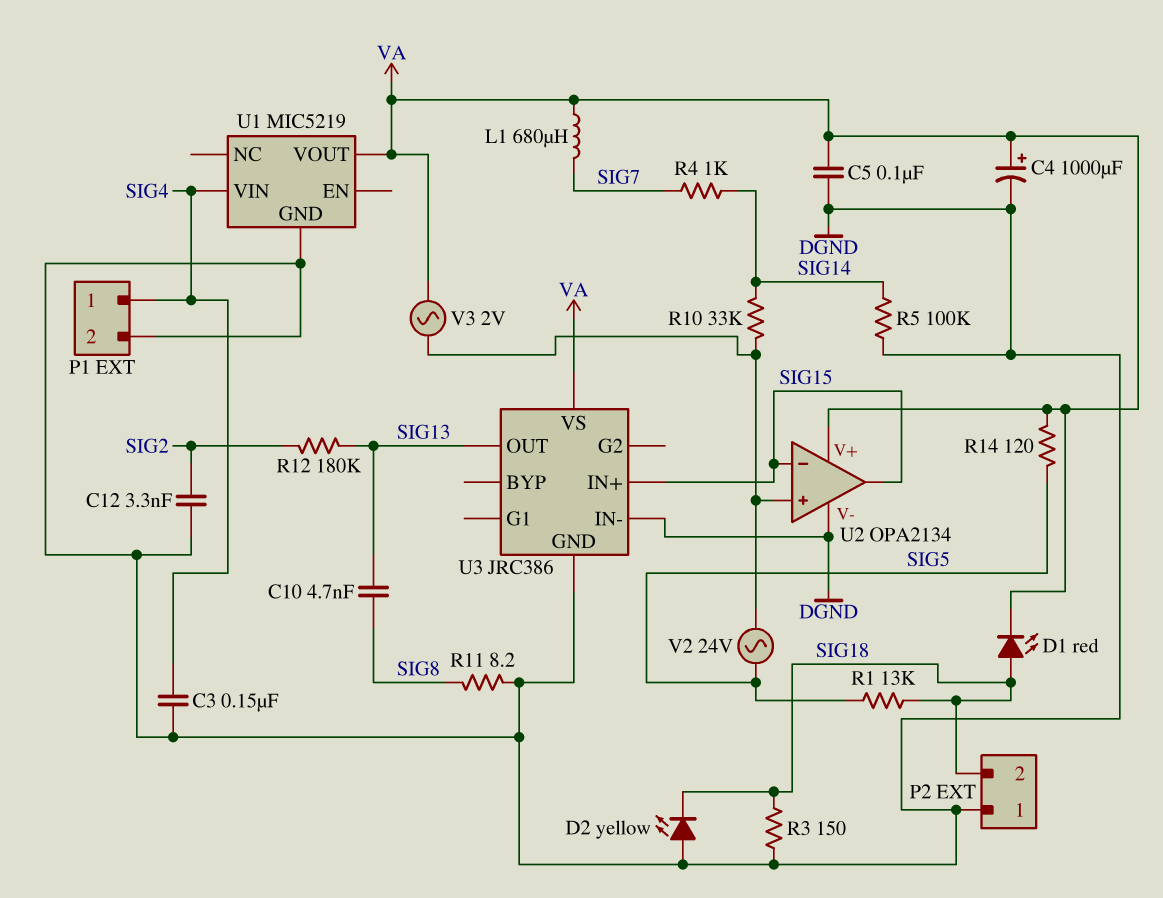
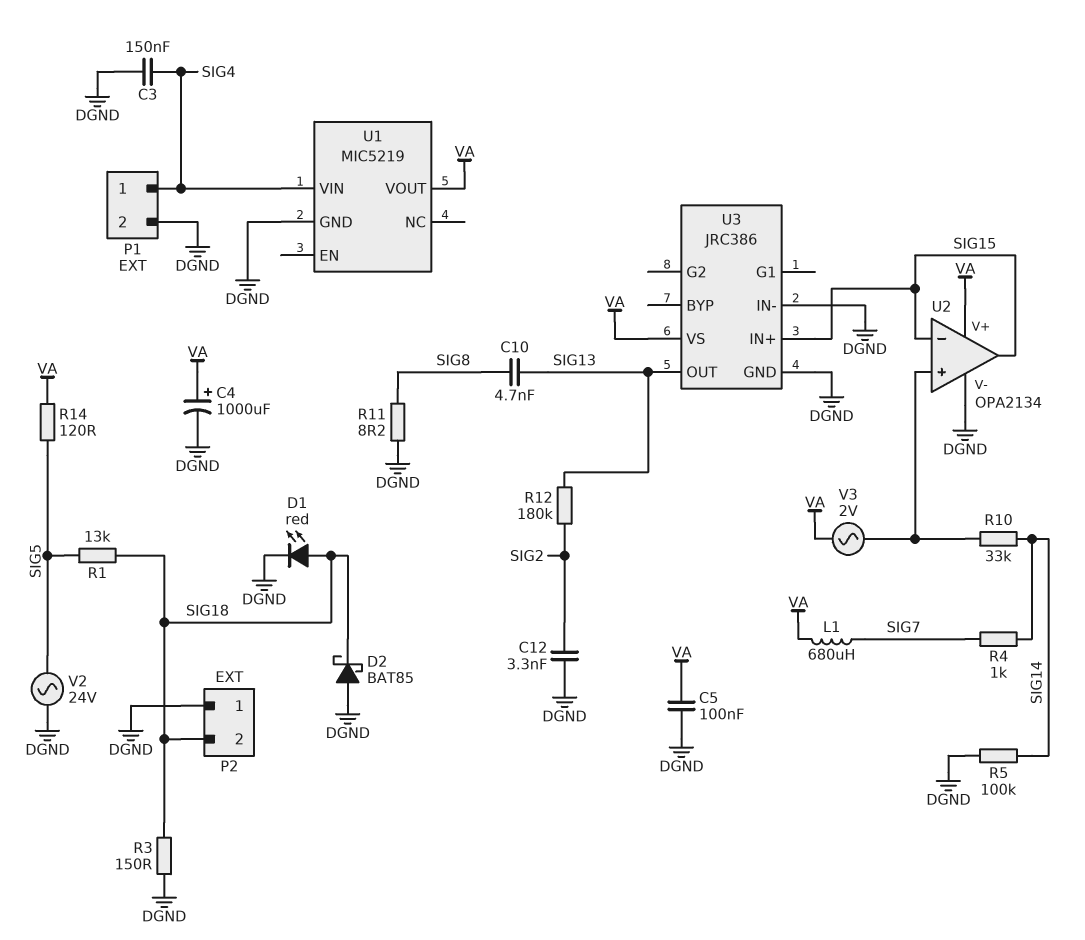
D1: LED red (A SIG18, K VA) -> LED red (A SIG18, K DGND)
D2: LED yellow (A DGND, K SIG18) -> schottky BAT85 (A DGND, K SIG18)
V2: AC 24V (SIG5, U2/in+) -> AC 24V (DGND, SIG5)

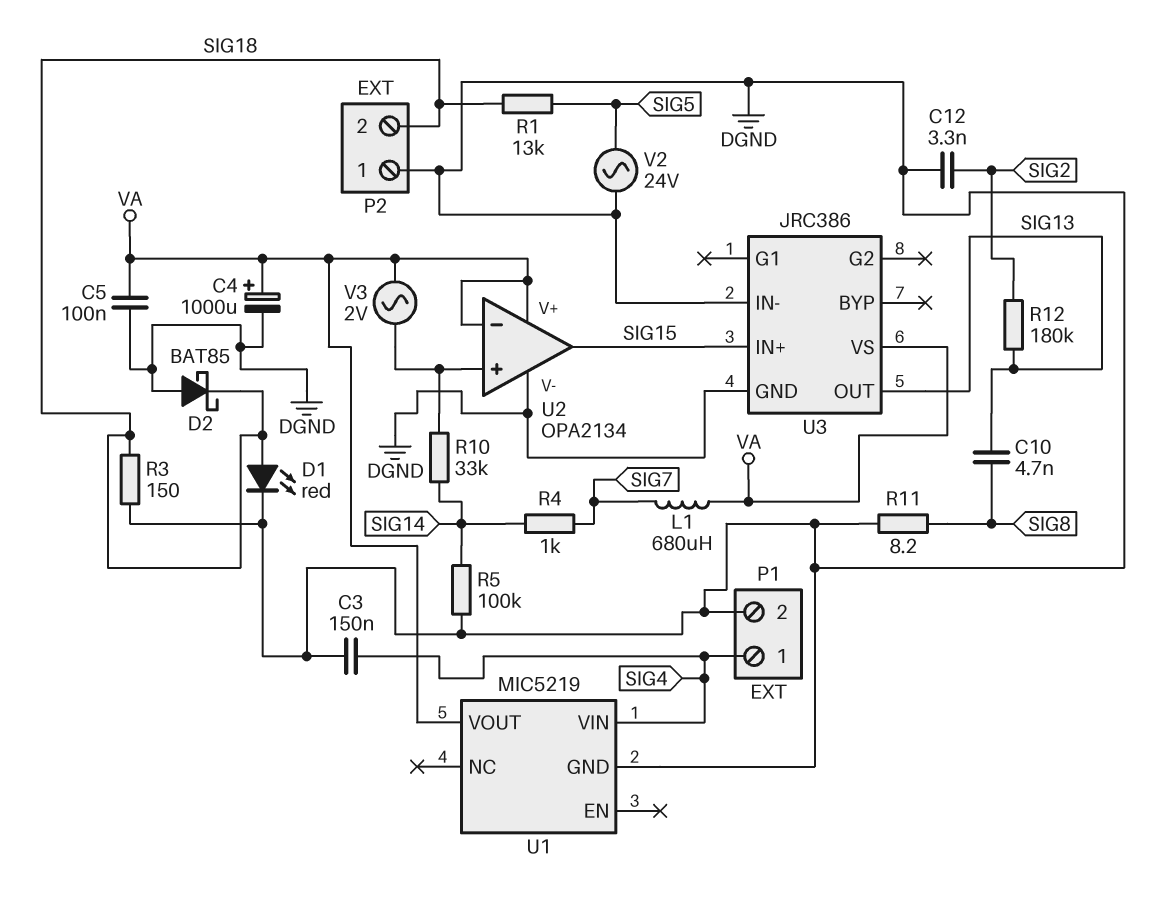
R14: 120 (SIG5, VA) -> none
U2 pin in-: SIG15 -> VA

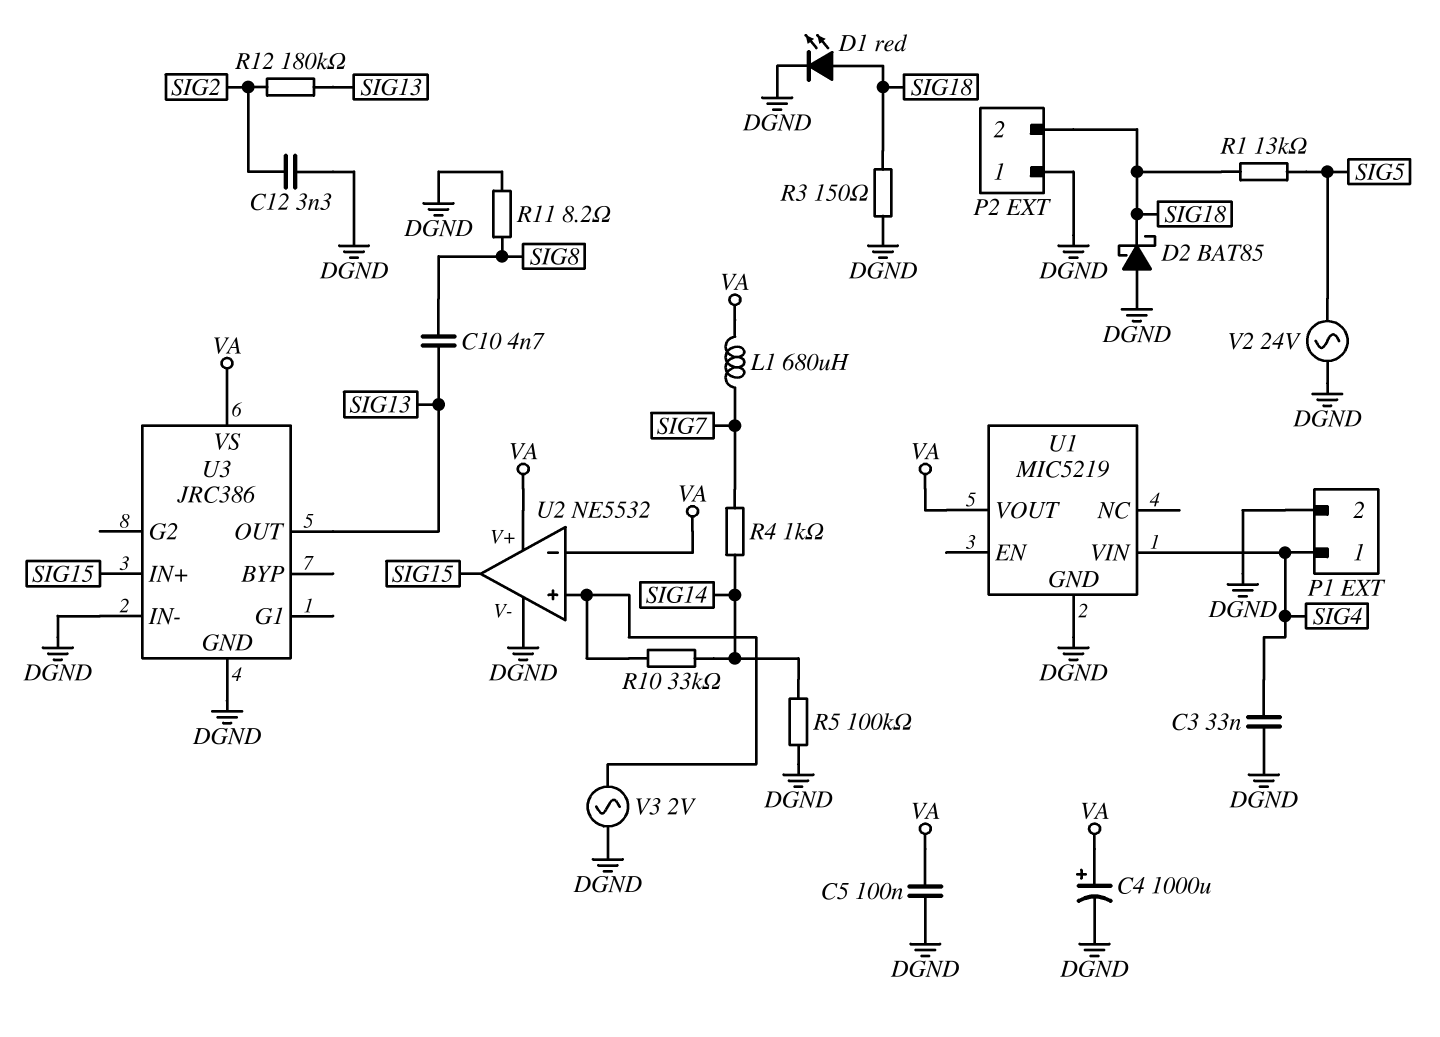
C3: 150nF (DGND, SIG4) -> 33nF (DGND, SIG4)
U2: OPA2134 -> NE5532
V3: AC 2V (U2/in+, VA) -> AC 2V (DGND, U2/in+)

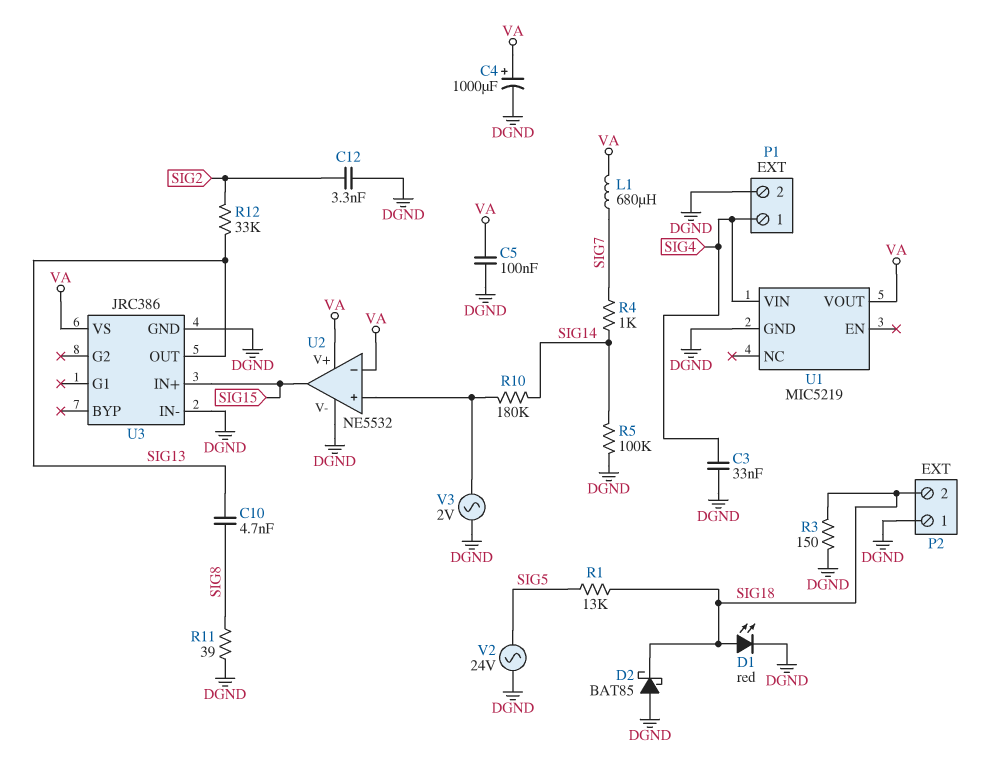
R10: 33k (SIG14, U2/in+) -> 180k (SIG14, U2/in+)
R11: 8.2 (DGND, SIG8) -> 39 (DGND, SIG8)
R12: 180k (SIG2, SIG13) -> 33k (SIG2, SIG13)

